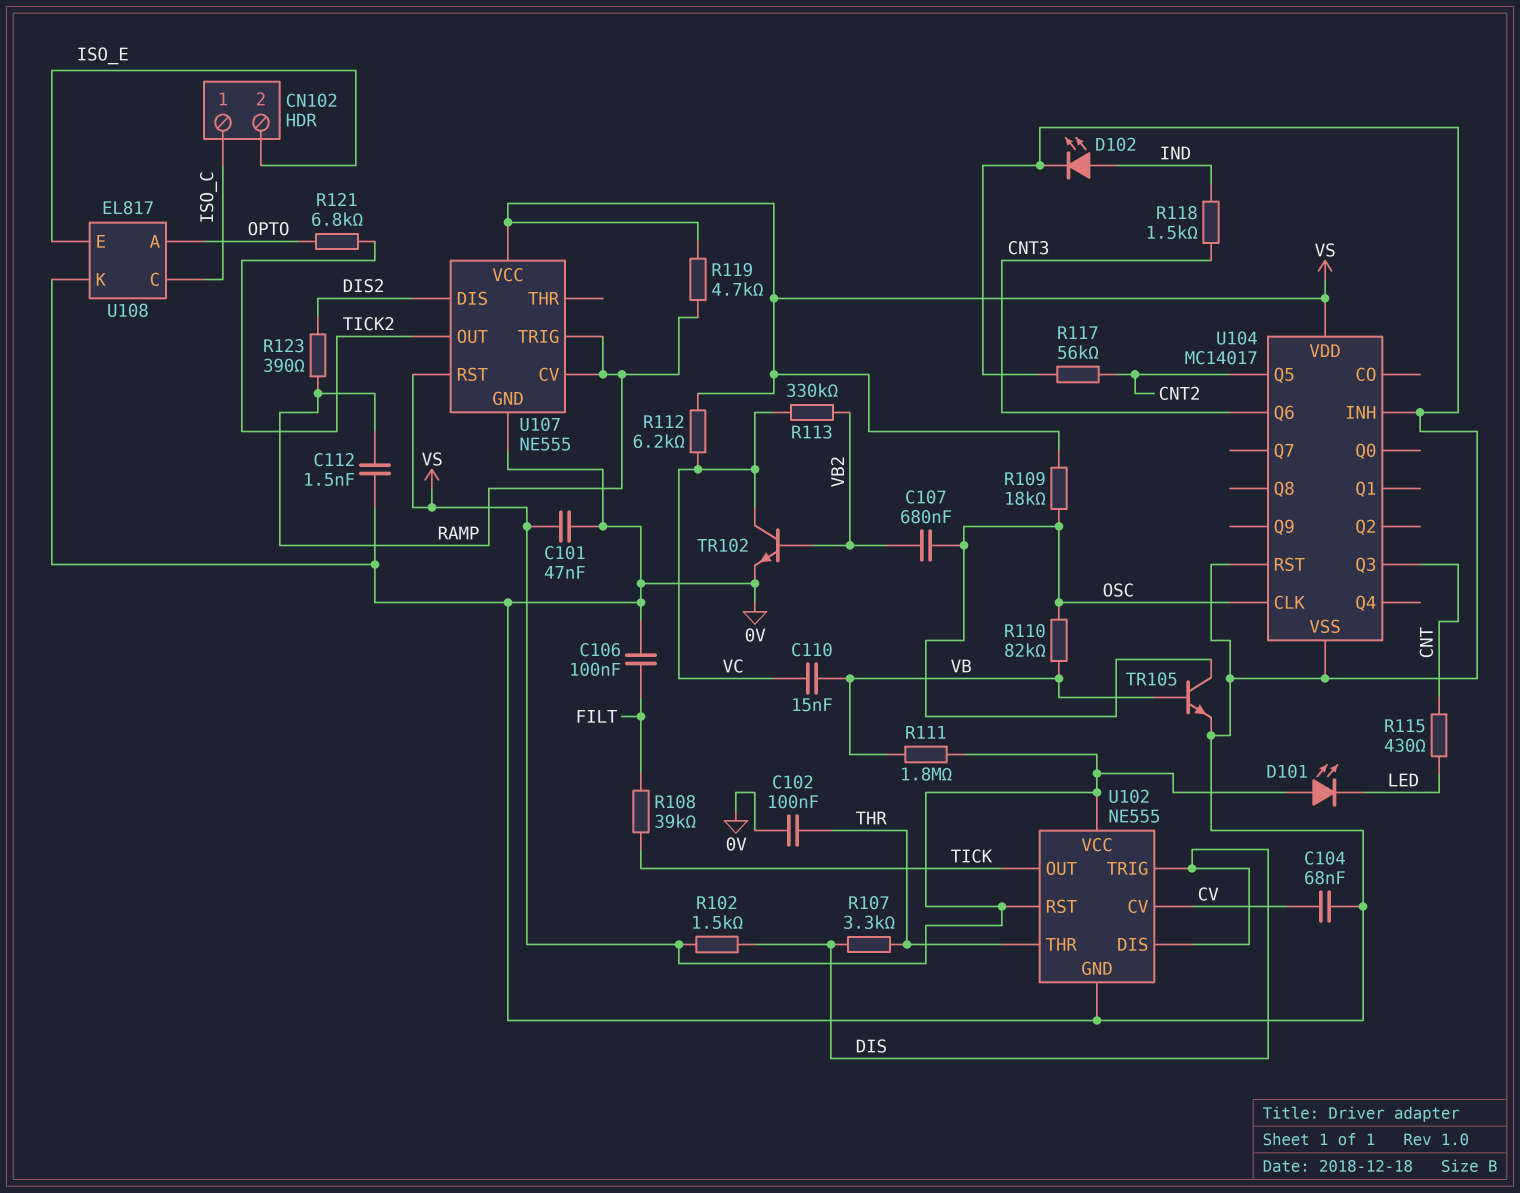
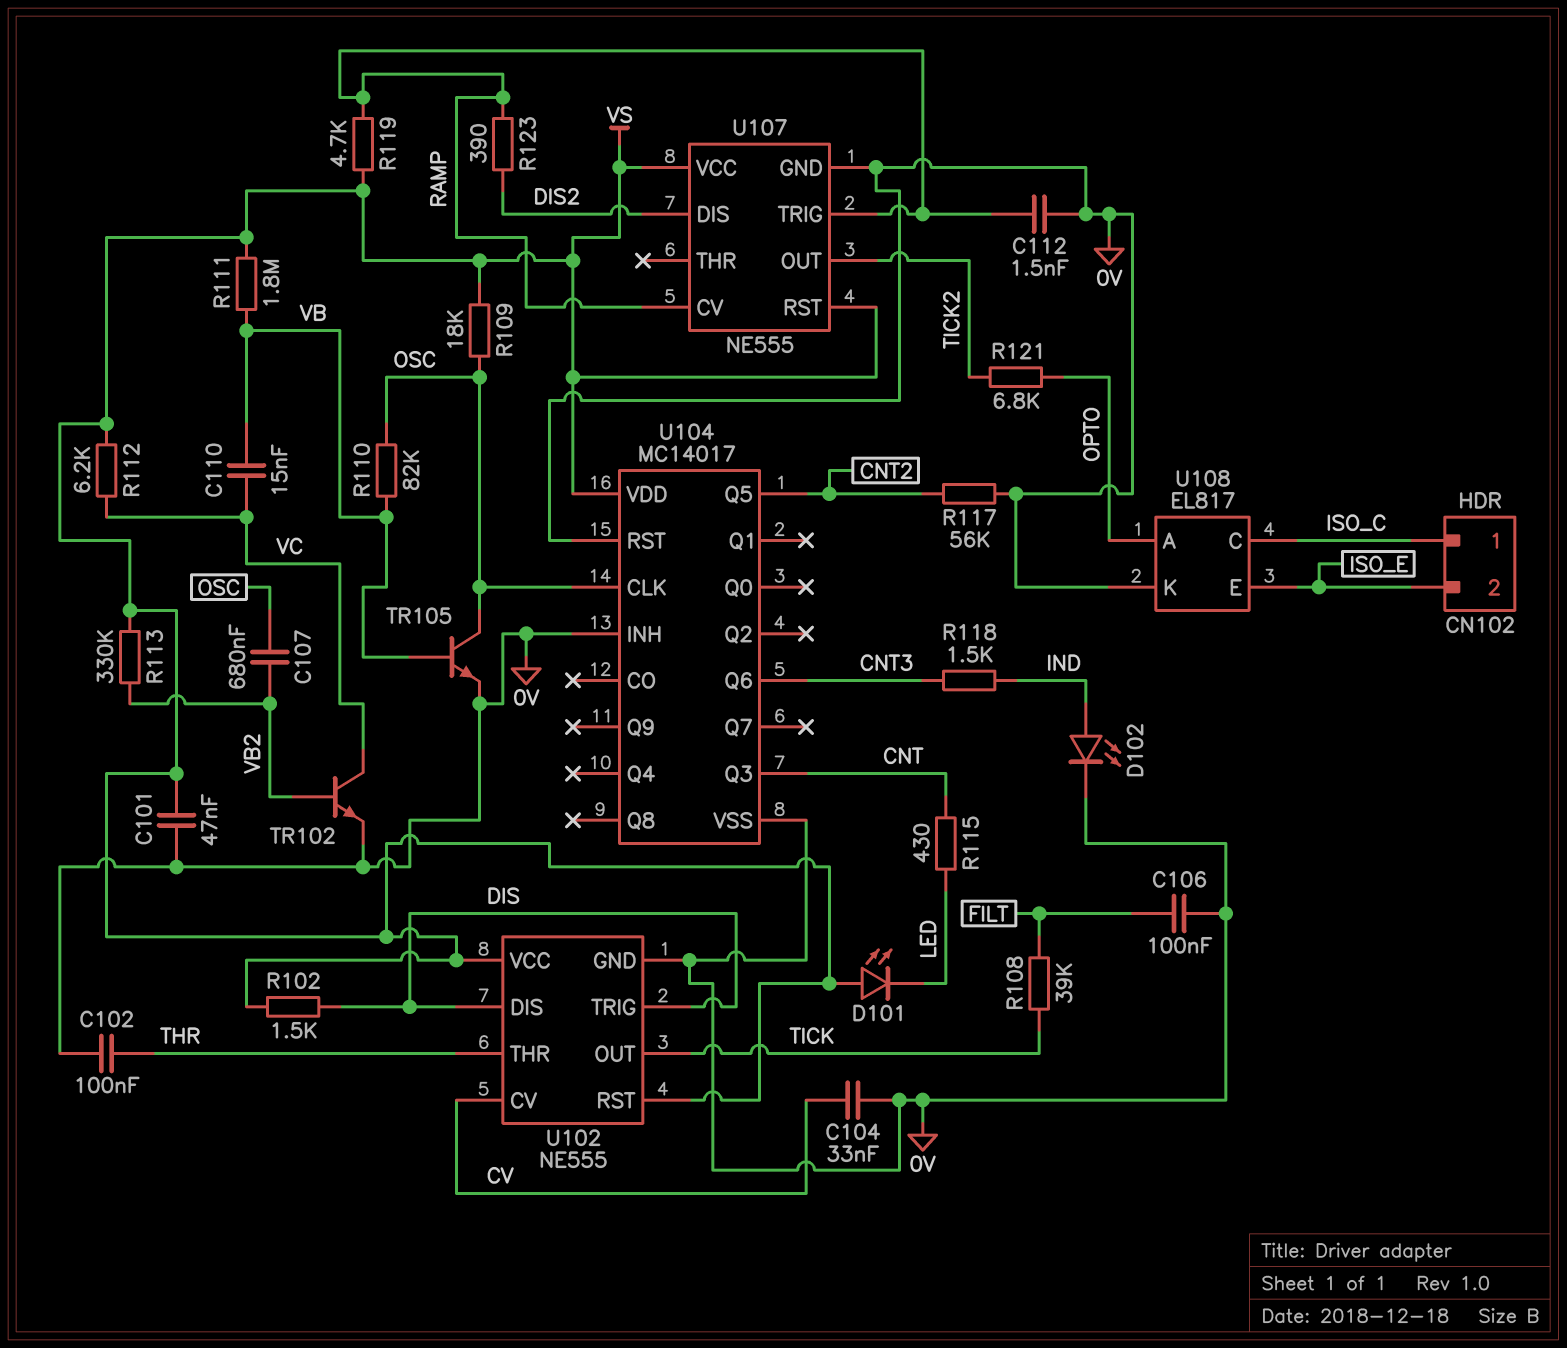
C104: 68nF (0V, CV) -> 33nF (0V, CV)
R107: 3.3k (DIS, THR) -> none
R113: 330k (VB2, VC) -> 330k (VB2, VS)

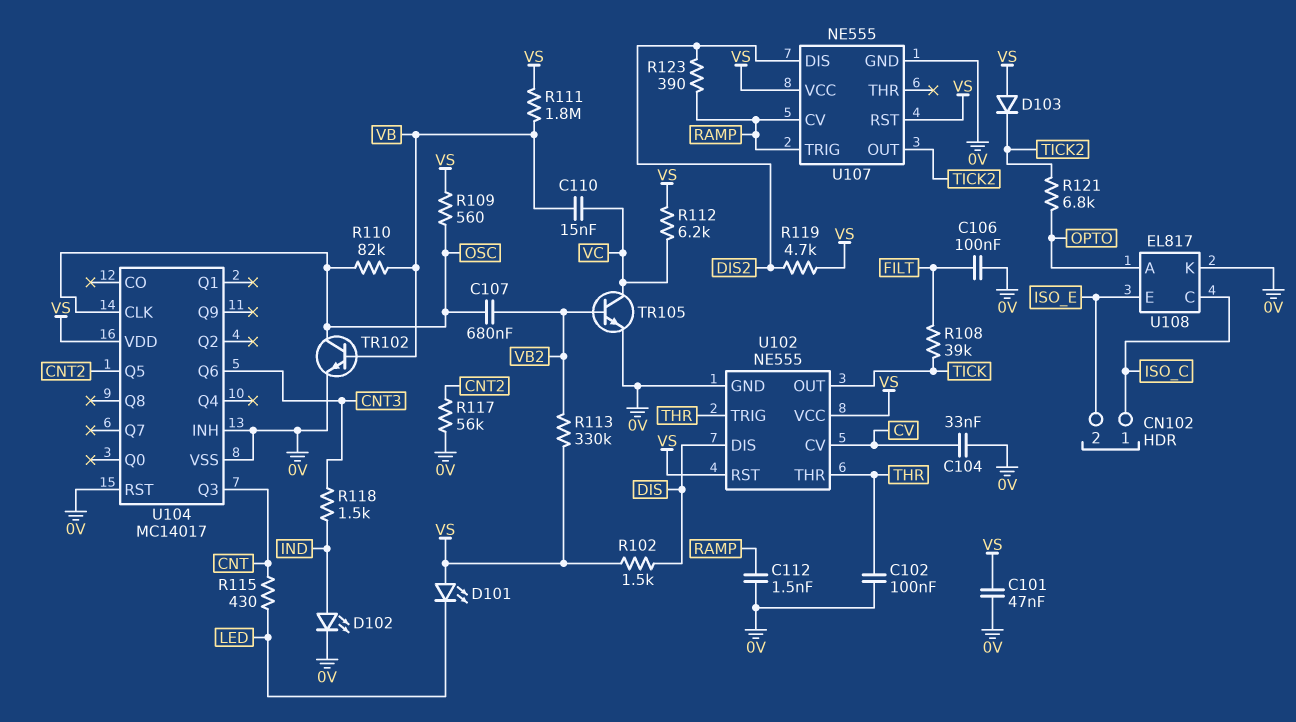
D103: none -> diode (A VS, K TICK2)
R109: 18k (OSC, VS) -> 560 (OSC, VS)
R119: 4.7k (RAMP, VS) -> 4.7k (DIS2, VS)
TR102: NPN (B VB2, C VC, E 0V) -> NPN (B VB, C OSC, E 0V)
TR105: NPN (B VB, C OSC, E 0V) -> NPN (B VB2, C VC, E 0V)
U102 pin TRIG: DIS -> THR

